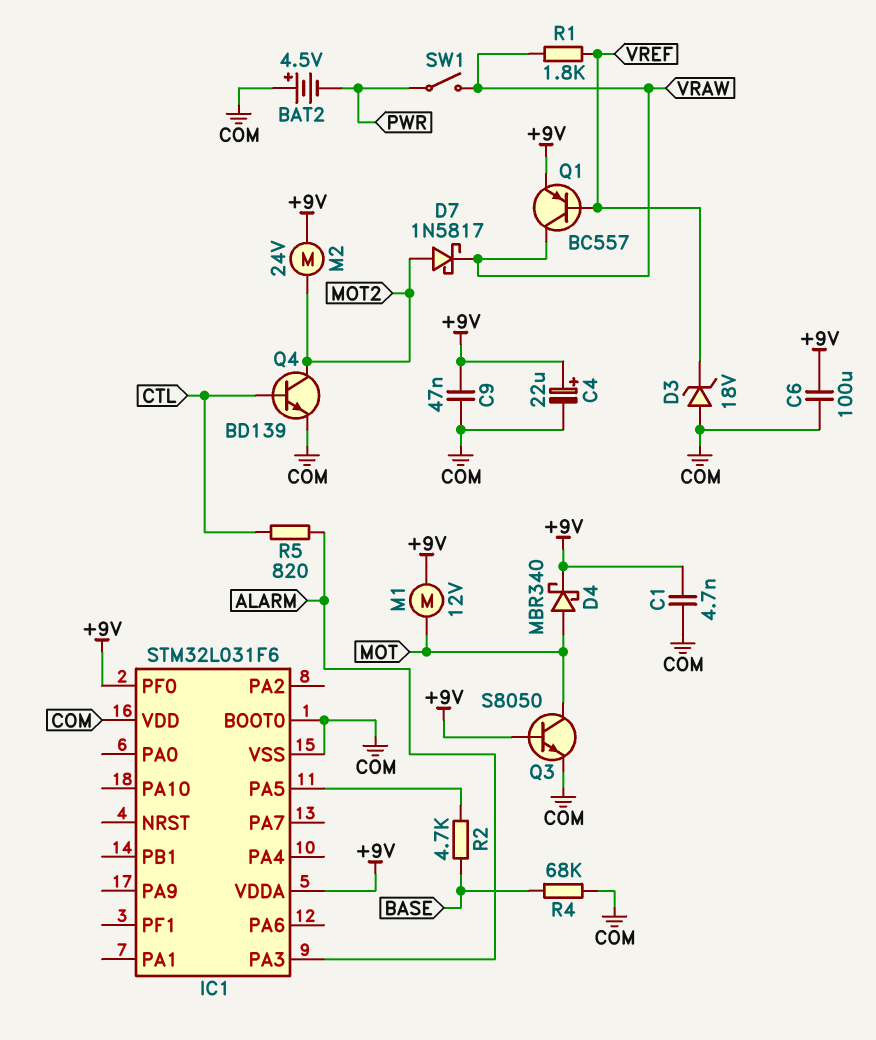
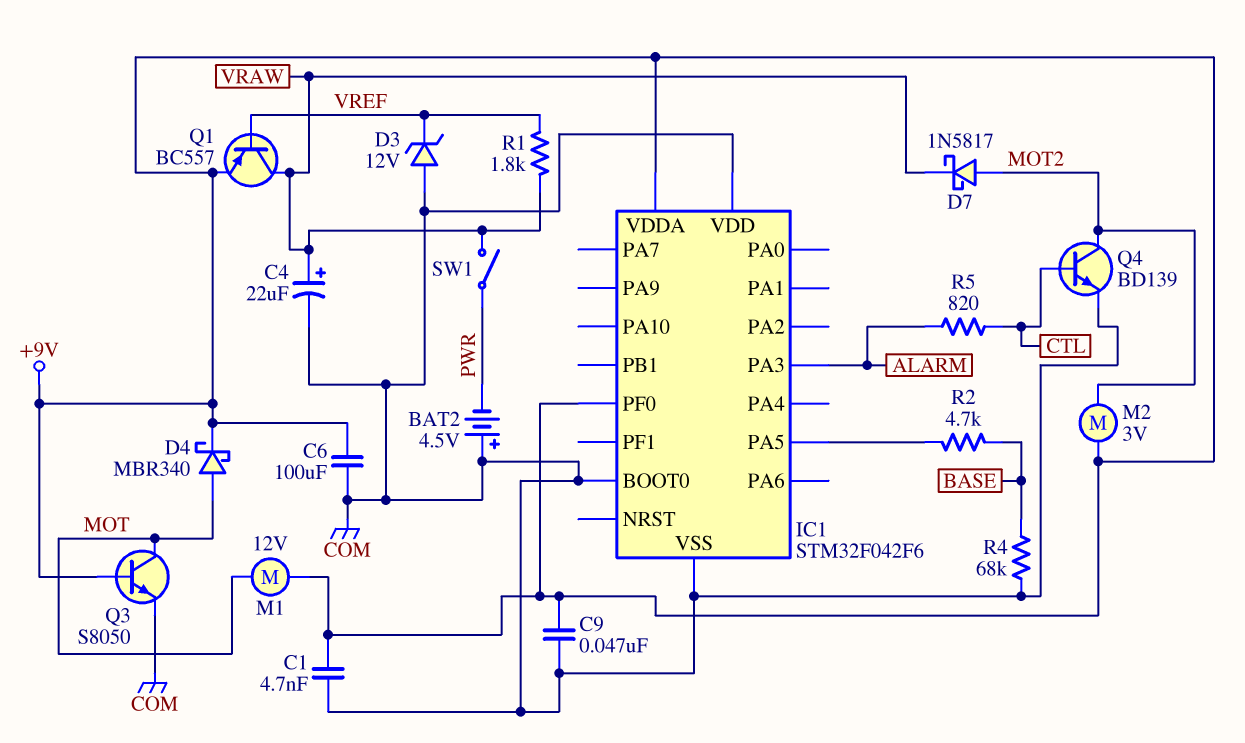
C4: 22uF (plus +9V, minus COM) -> 22uF (plus VRAW, minus COM)
D3: zener 18V (A COM, K VREF) -> zener 12V (A COM, K VREF)
IC1: STM32L031F6 -> STM32F042F6
M2: motor 24V (+9V, MOT2) -> motor 3V (+9V, MOT2)

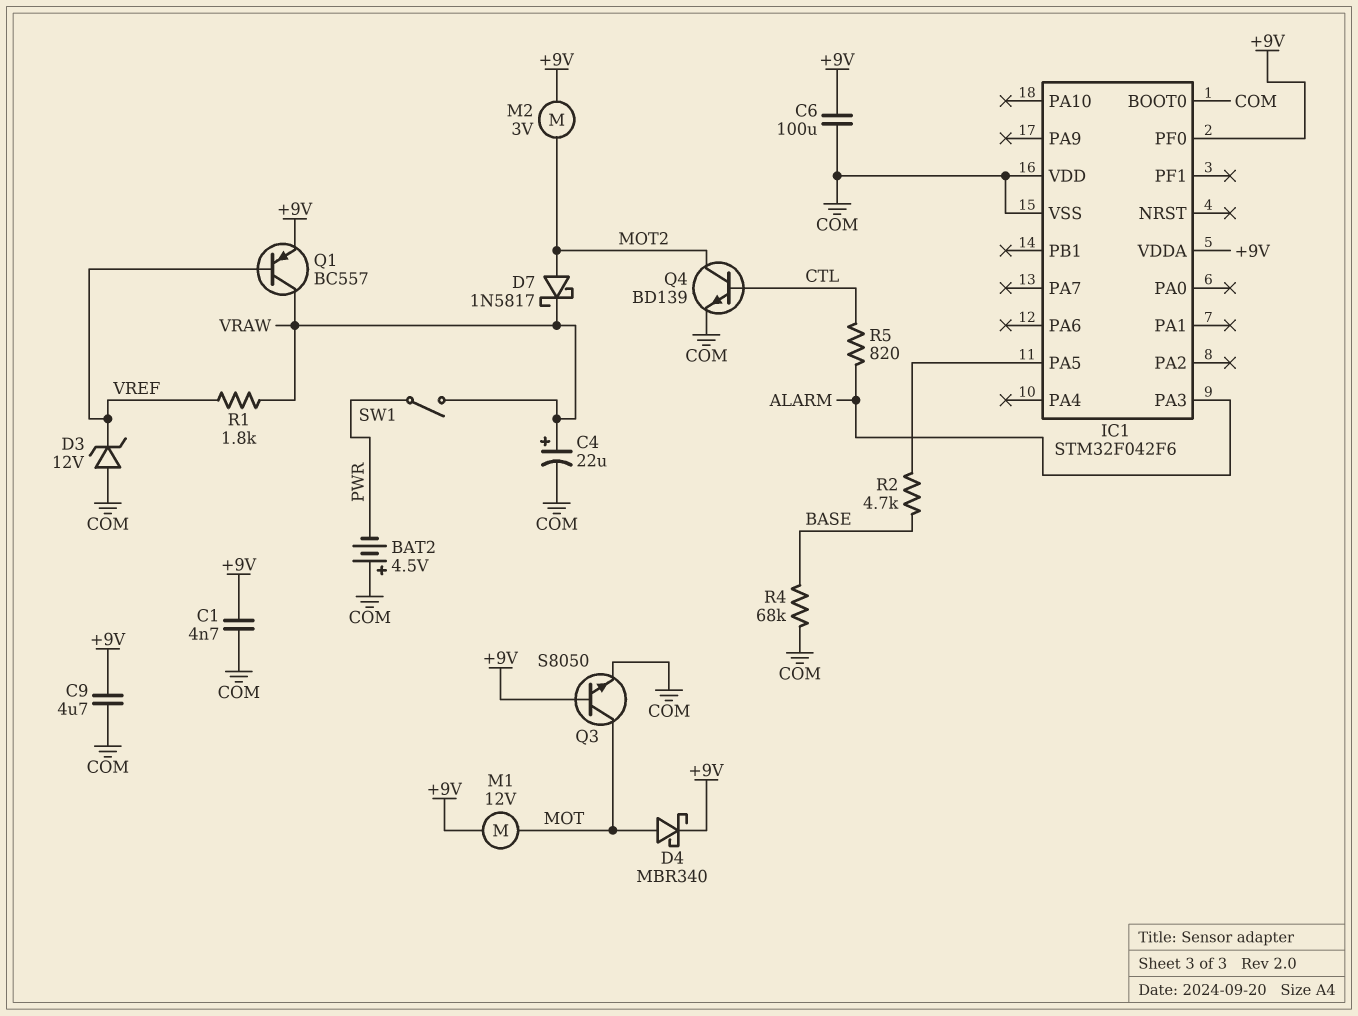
C9: 47nF (+9V, COM) -> 4.7uF (+9V, COM)

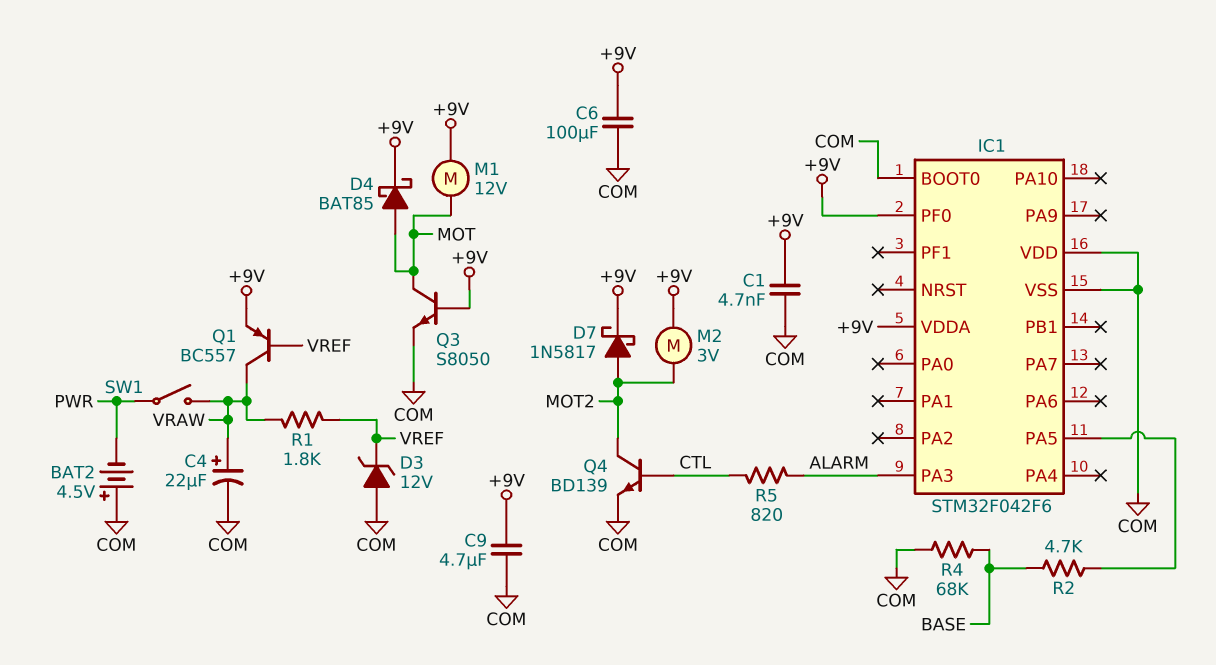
D4: schottky MBR340 (A MOT, K +9V) -> schottky BAT85 (A MOT, K +9V)
D7: schottky 1N5817 (A MOT2, K VRAW) -> schottky 1N5817 (A MOT2, K +9V)

